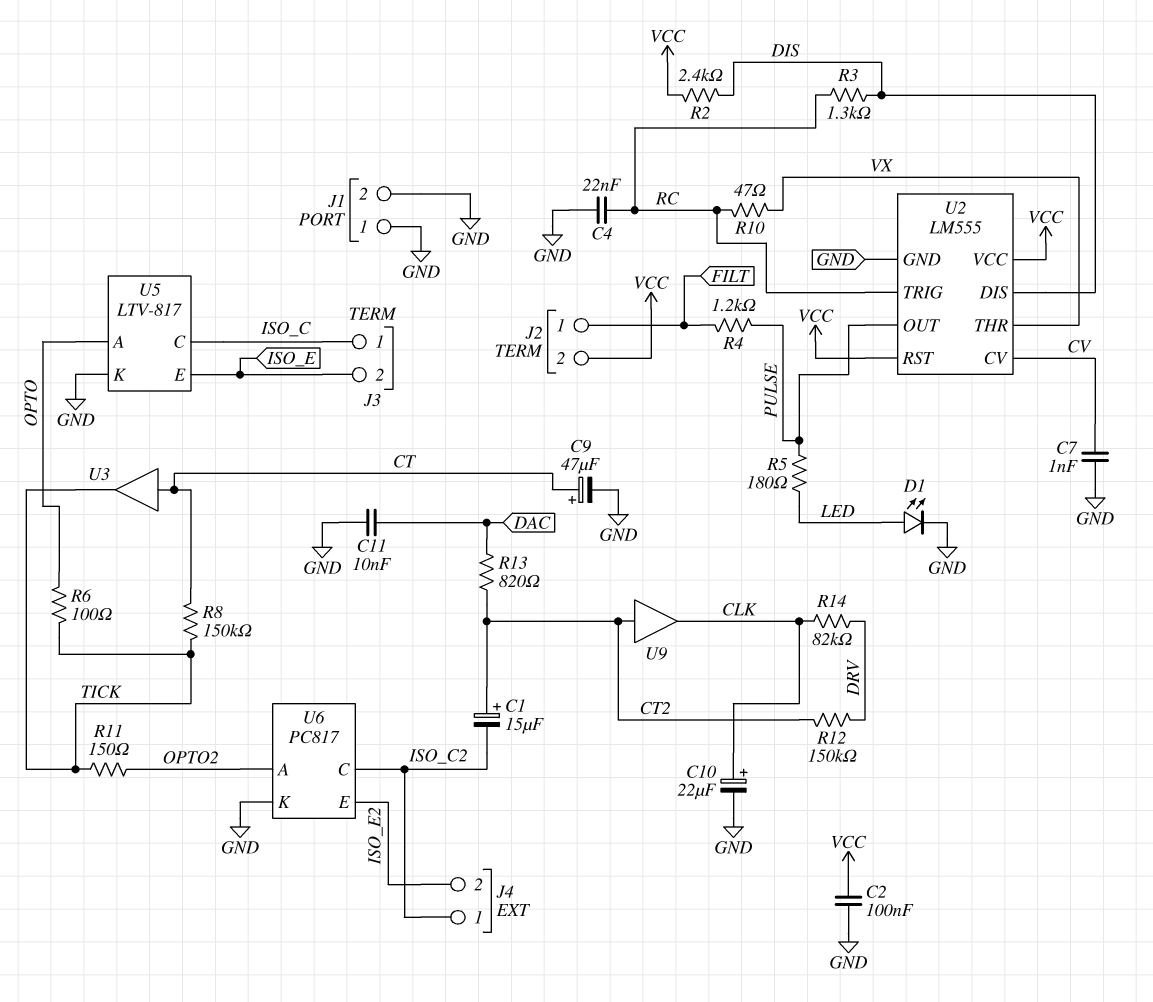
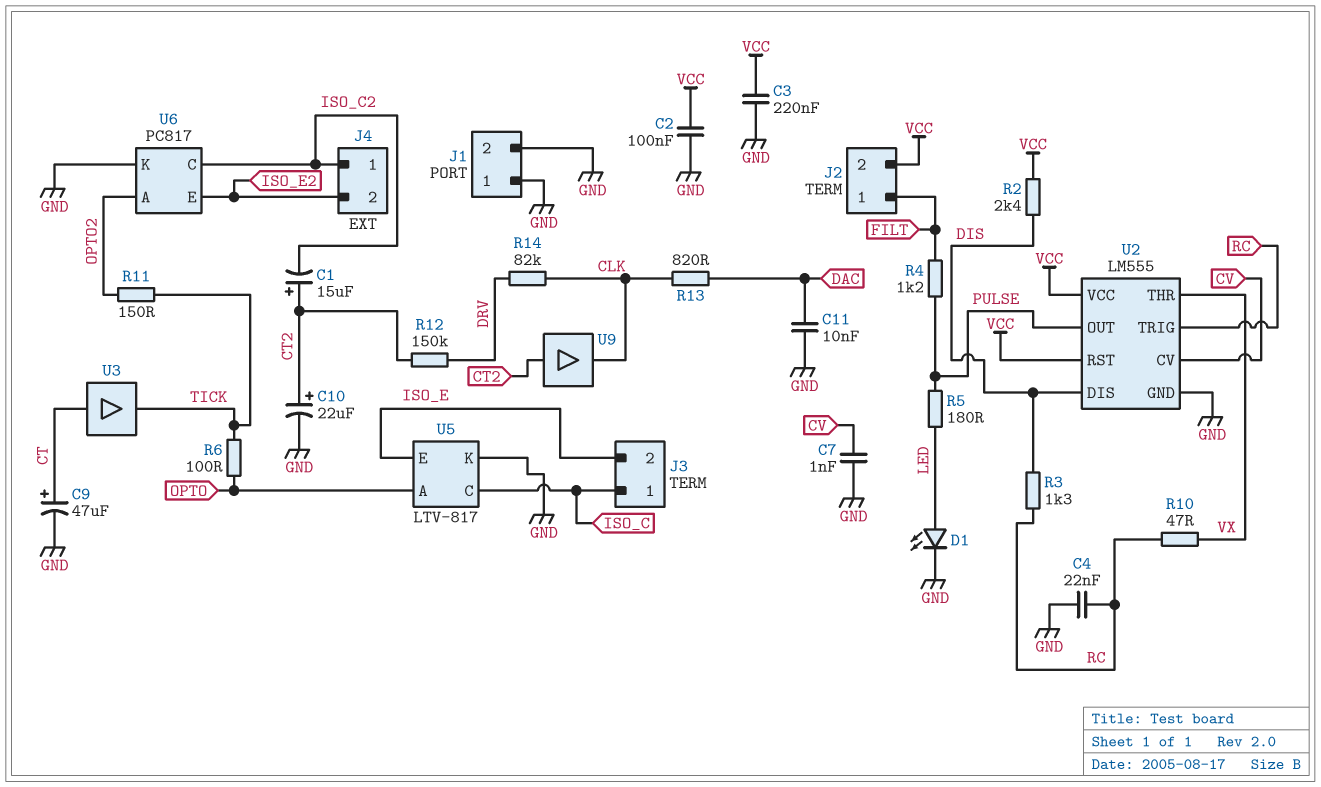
C3: none -> 220nF (GND, VCC)
C10: 22uF (plus CLK, minus GND) -> 22uF (plus CT2, minus GND)
R8: 150k (CT, TICK) -> none
R13: 820 (CT2, DAC) -> 820 (CLK, DAC)

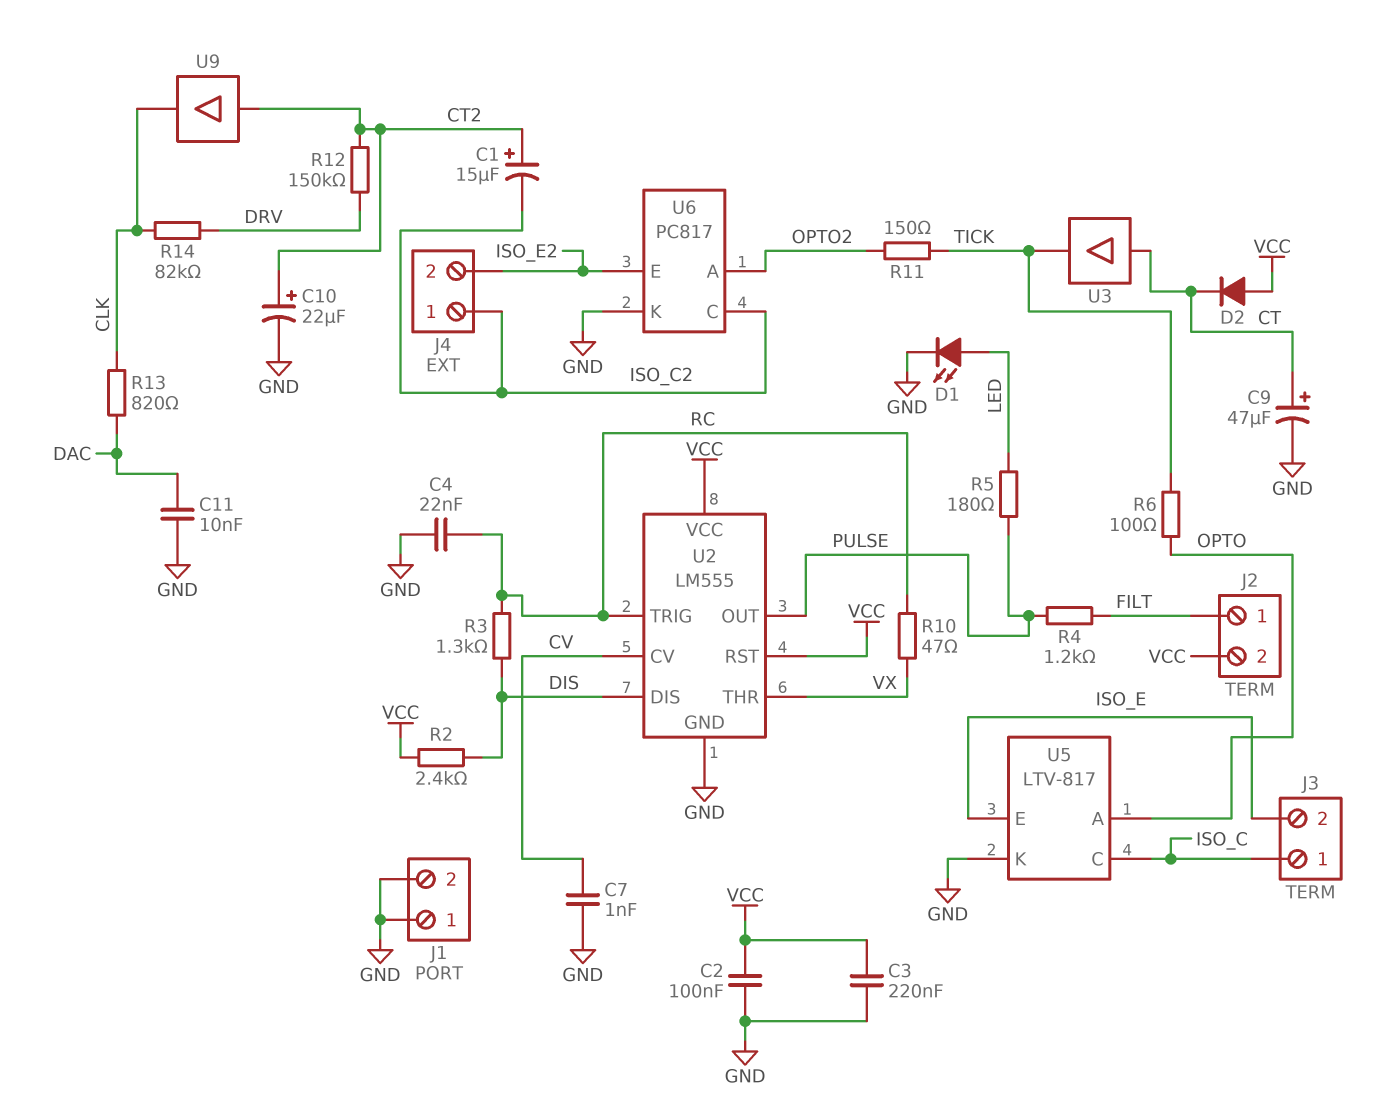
D2: none -> diode (A VCC, K CT)

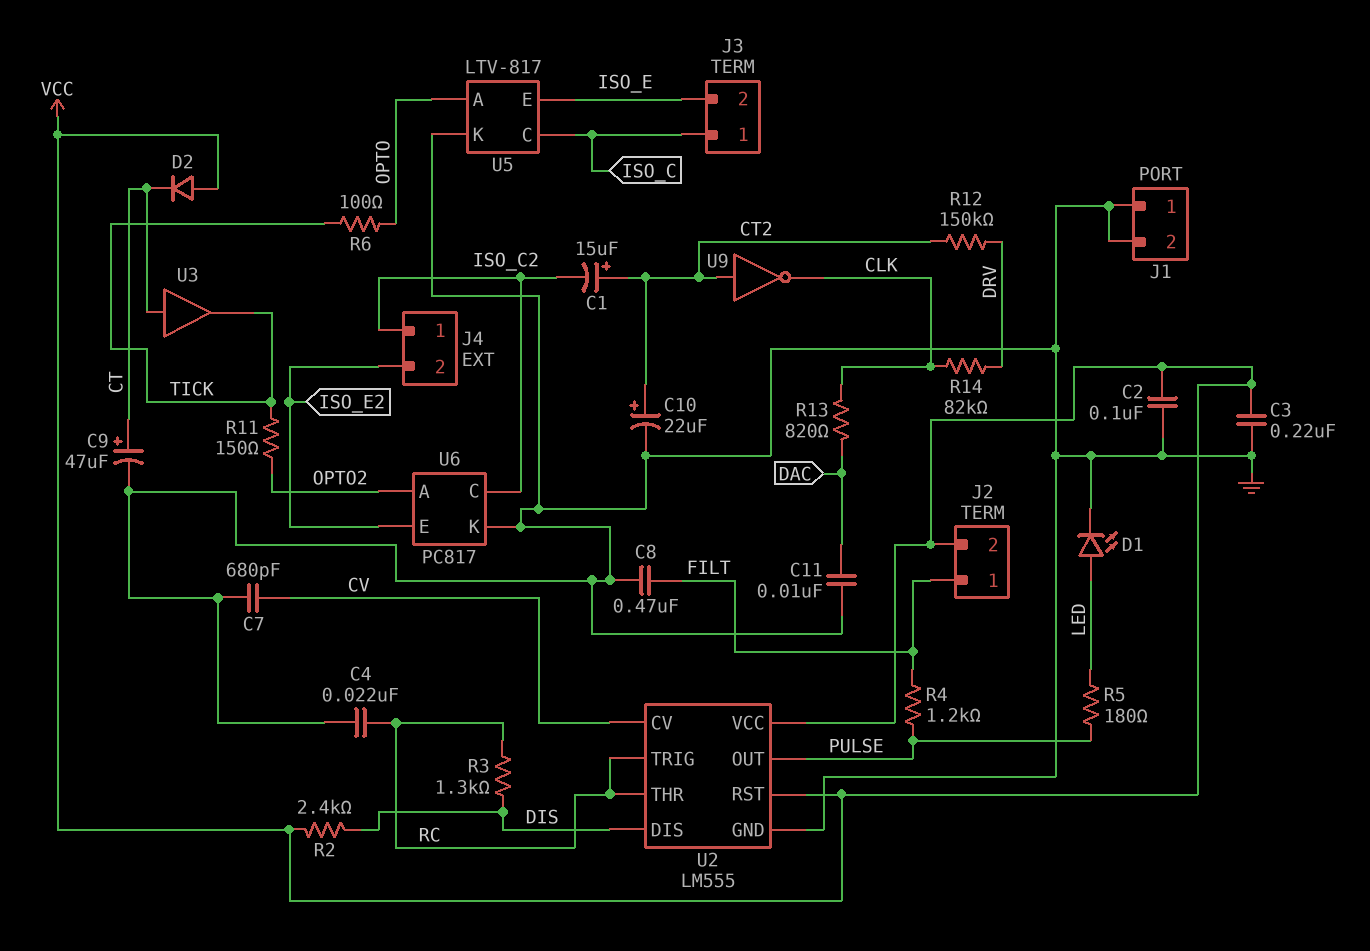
C7: 1nF (CV, GND) -> 680pF (CV, GND)
C8: none -> 470nF (FILT, GND)
R10: 47 (RC, VX) -> none
U2 pin THR: VX -> RC
U9: buffer (in CT2, out CLK) -> NOT (in CT2, out CLK)

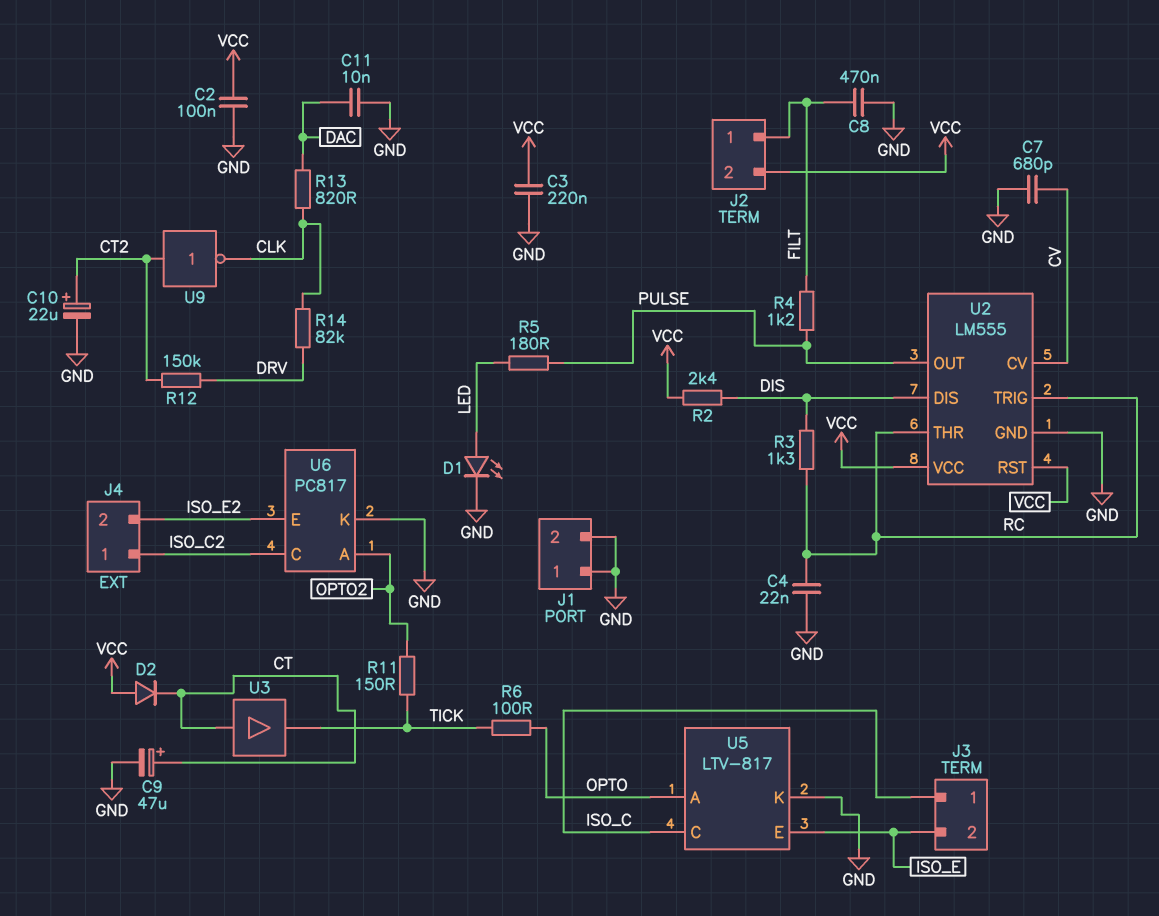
C1: 15uF (plus CT2, minus ISO_C2) -> none

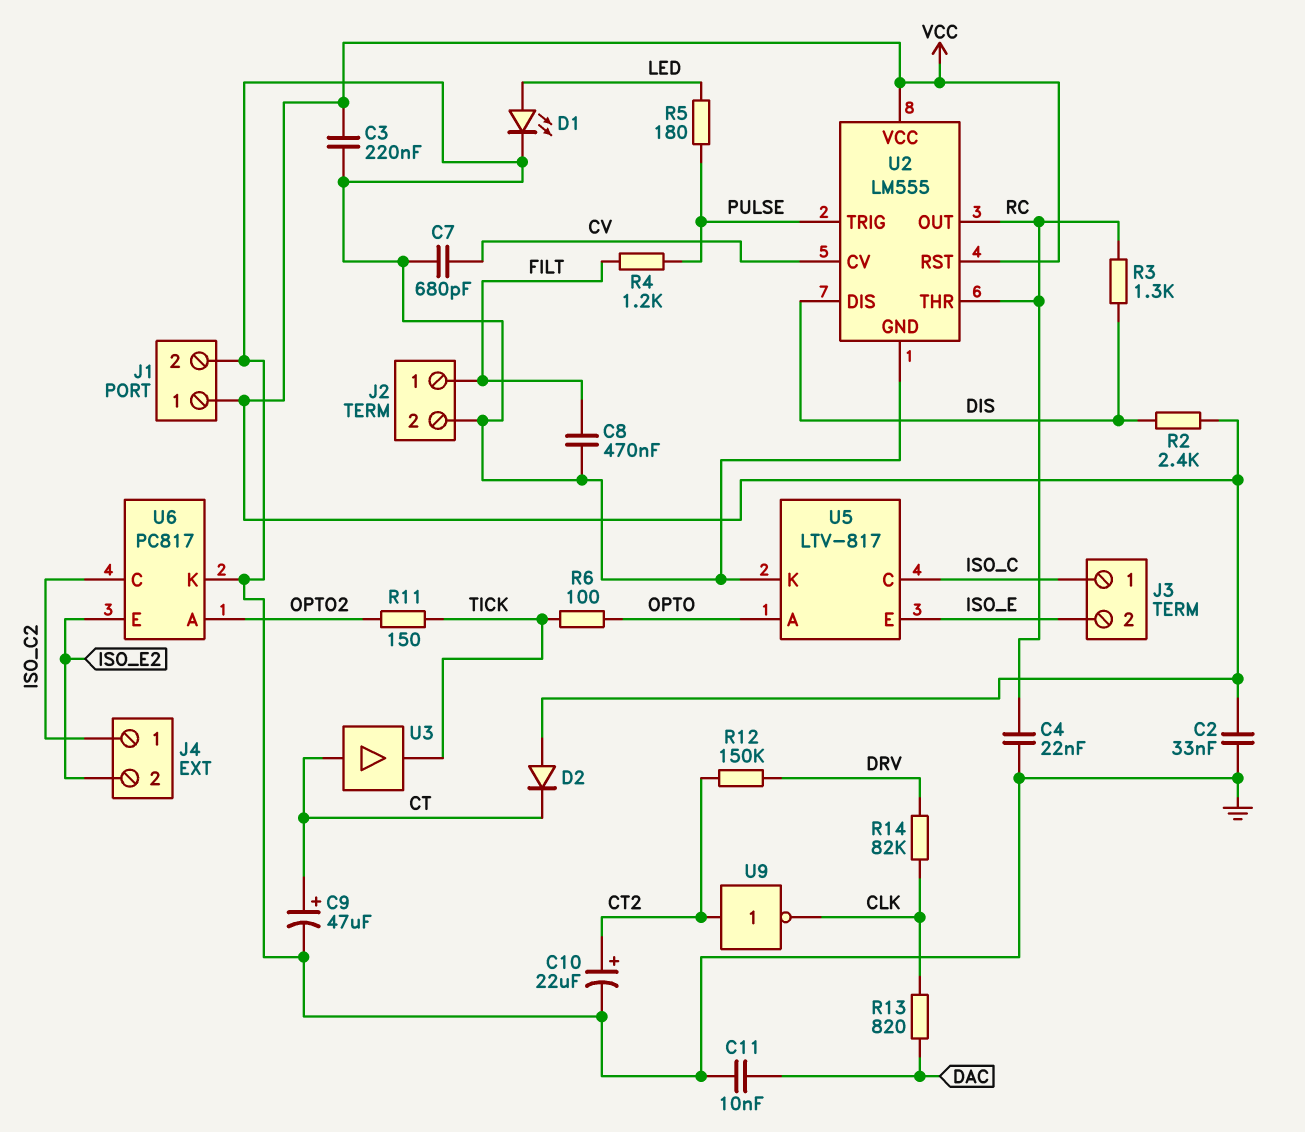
C2: 100nF (GND, VCC) -> 33nF (GND, VCC)
J1 pin 1: GND -> VCC
J2 pin 2: VCC -> GND
U2 pin OUT: PULSE -> RC
U2 pin TRIG: RC -> PULSE

